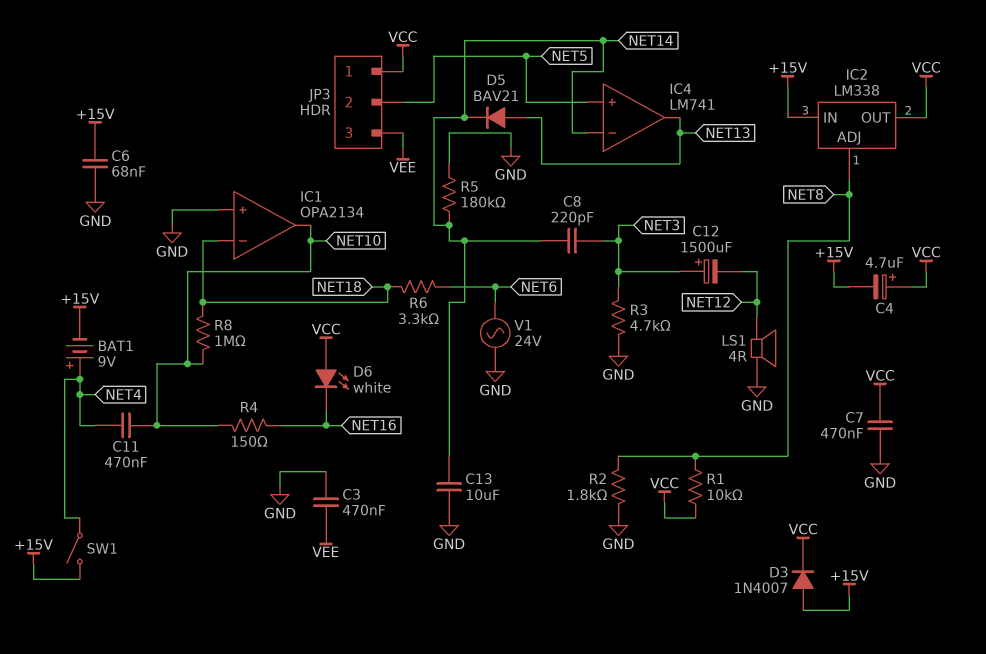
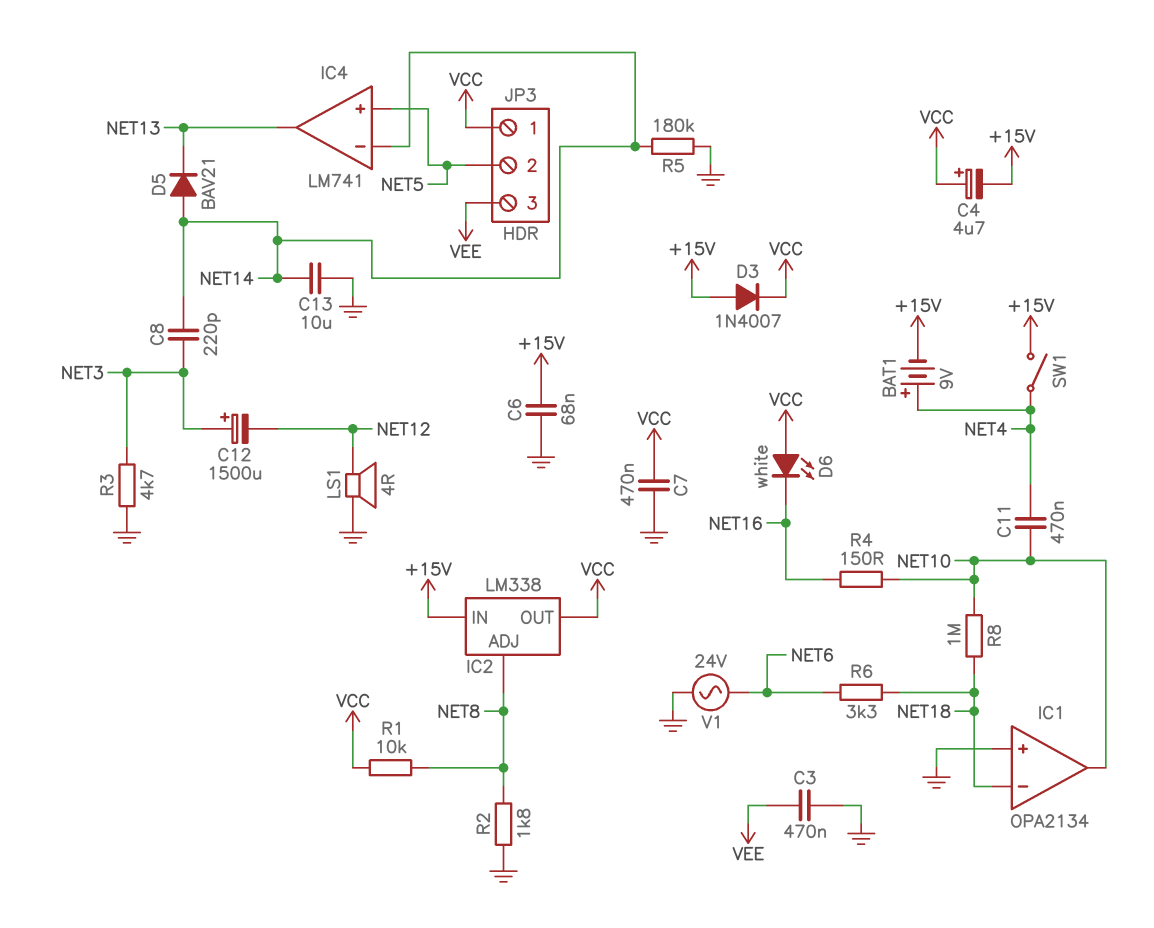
D5: diode BAV21 (A NET13, K NET14) -> diode BAV21 (A NET14, K NET13)

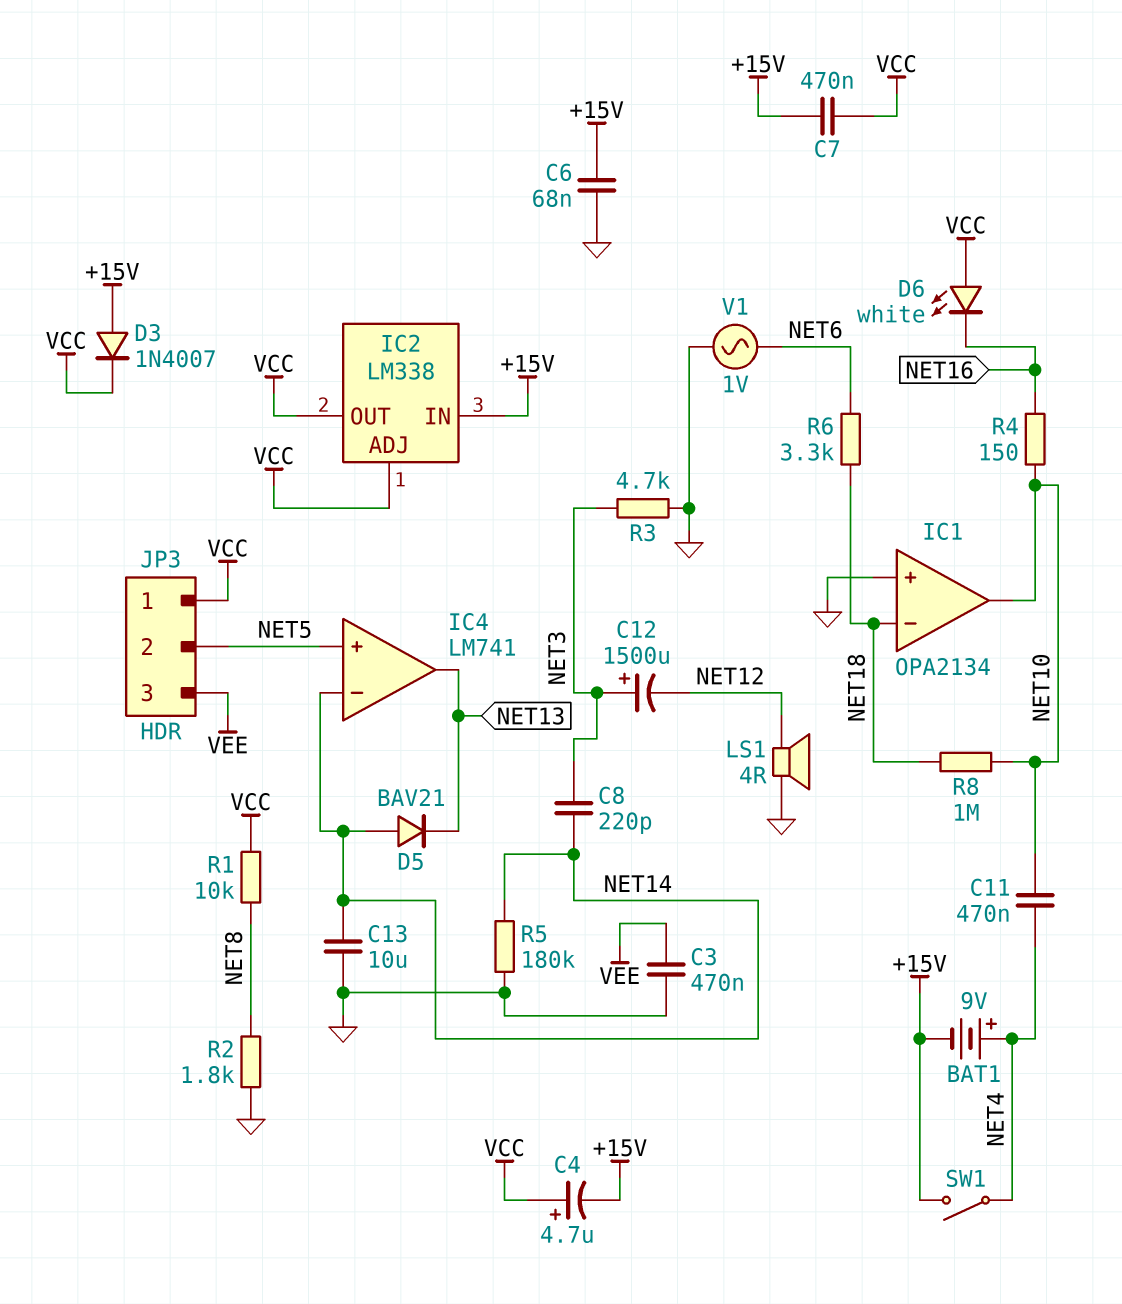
C7: 470nF (GND, VCC) -> 470nF (+15V, VCC)
IC2 pin ADJ: NET8 -> VCC
V1: AC 24V (GND, NET6) -> AC 1V (GND, NET6)

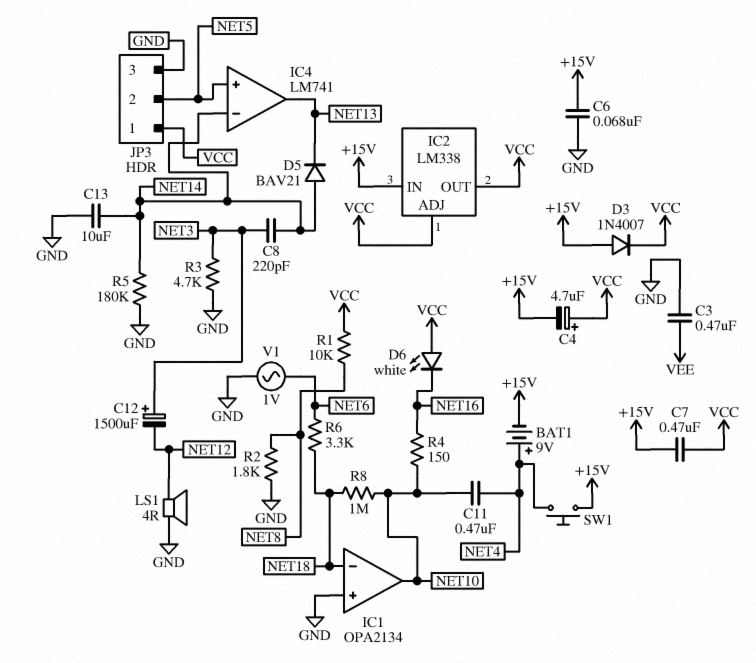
JP3 pin 3: VEE -> GND
SW1: switch (+15V, NET4) -> button (+15V, NET4)

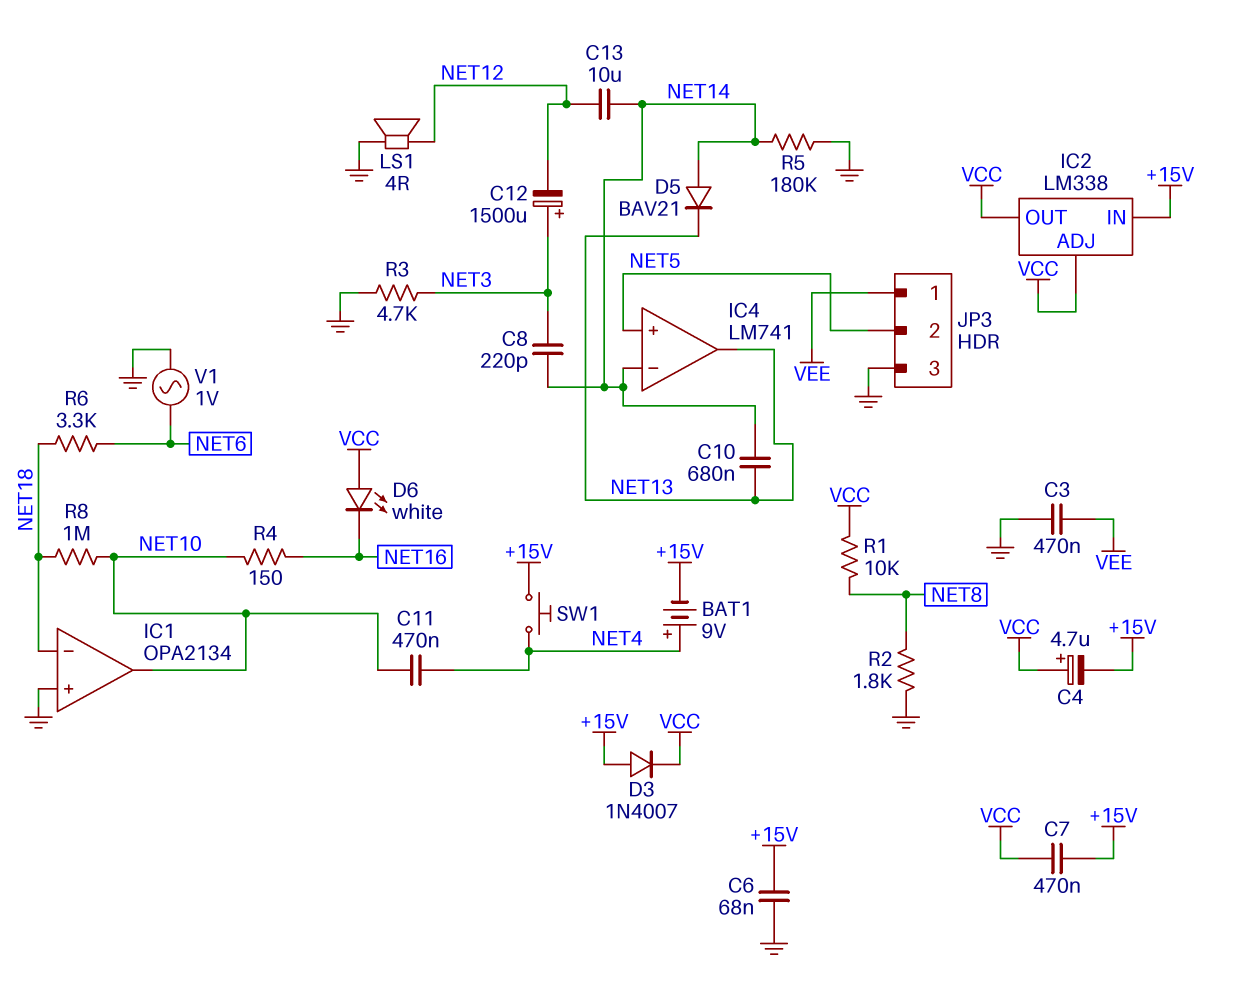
C10: none -> 680nF (NET13, NET14)
C13: 10uF (GND, NET14) -> 10uF (NET12, NET14)
JP3 pin 1: VCC -> VEE

